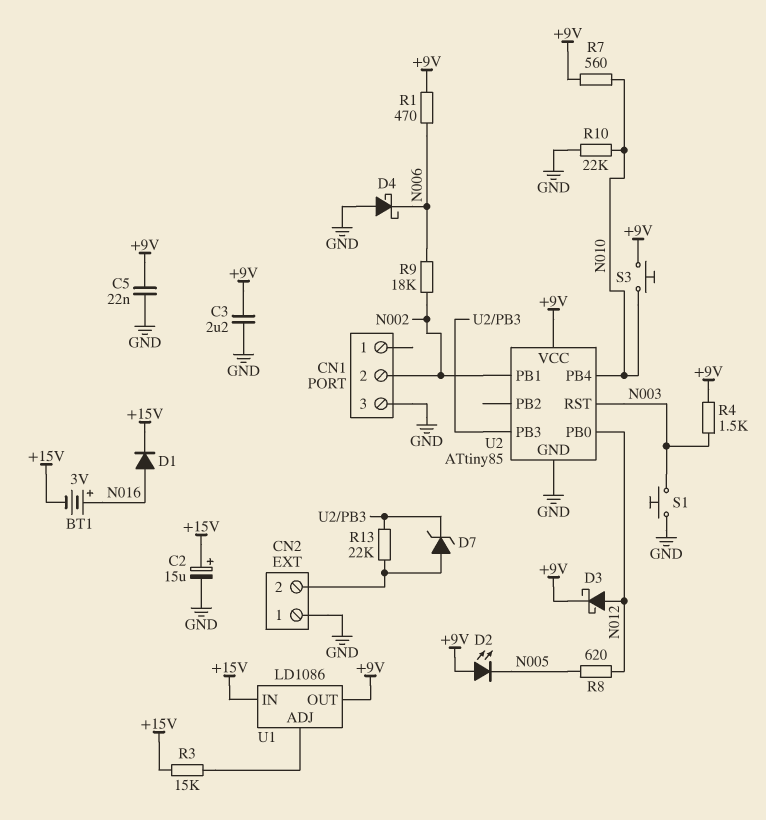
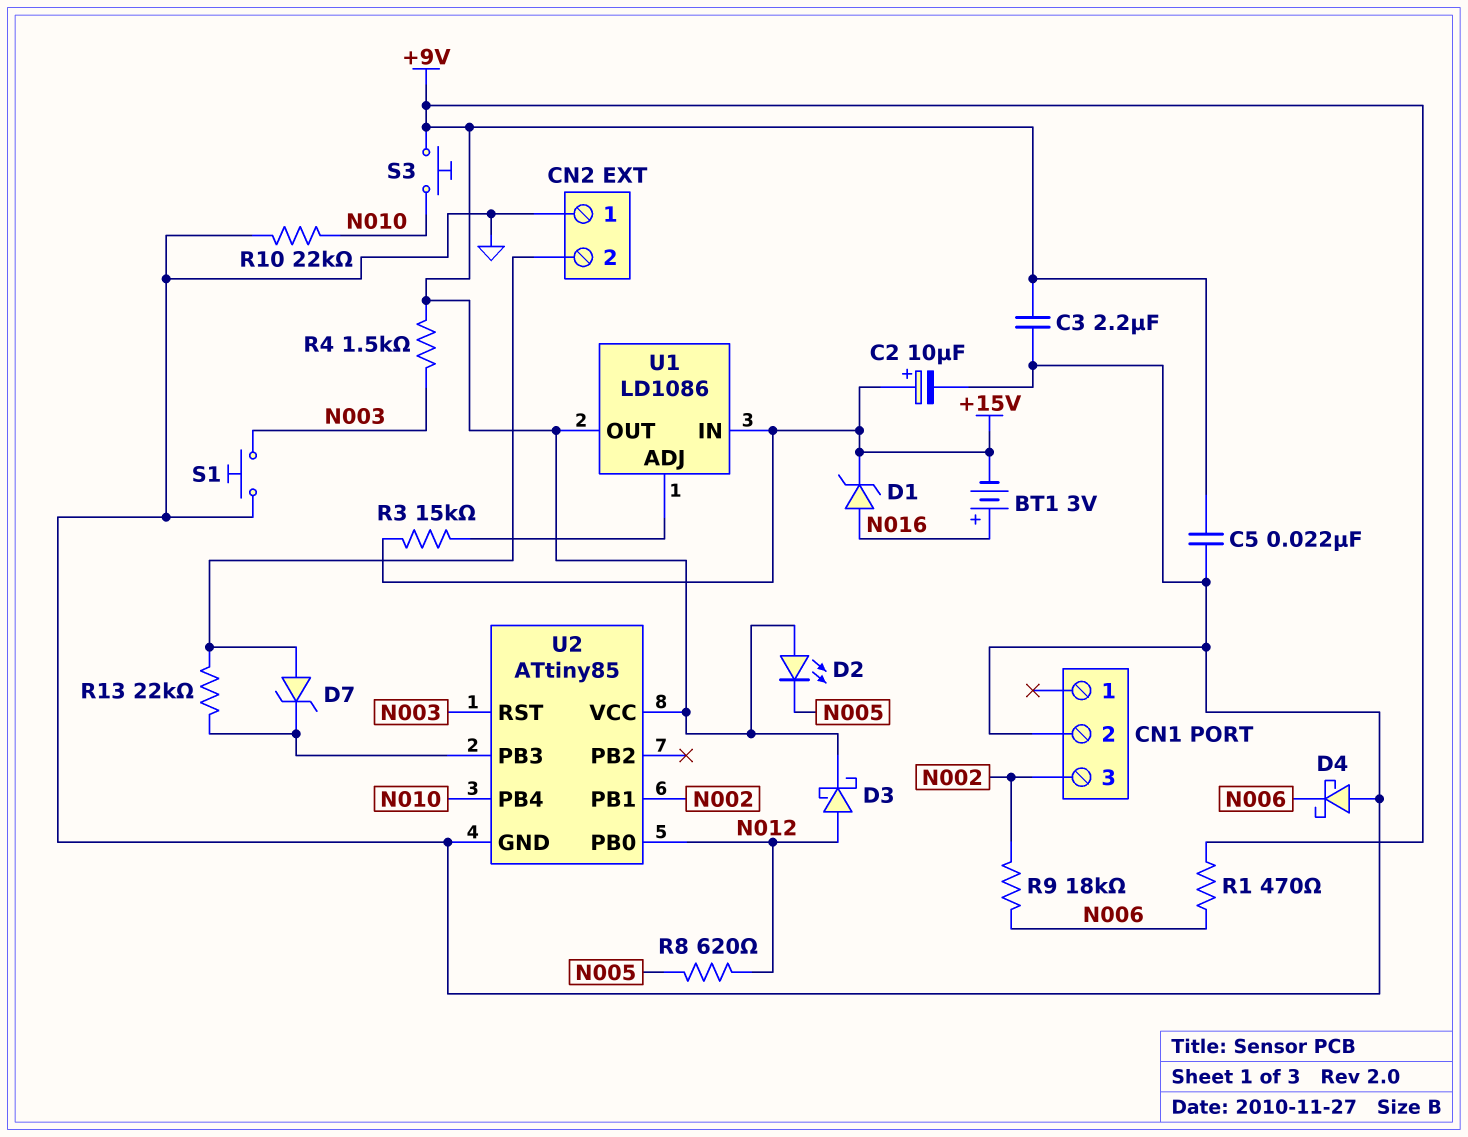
C2: 15uF (plus +15V, minus GND) -> 10uF (plus +15V, minus GND)
CN1 pin 2: N002 -> GND
CN1 pin 3: GND -> N002
D1: diode (A N016, K +15V) -> zener (A N016, K +15V)
R7: 560 (+9V, N010) -> none

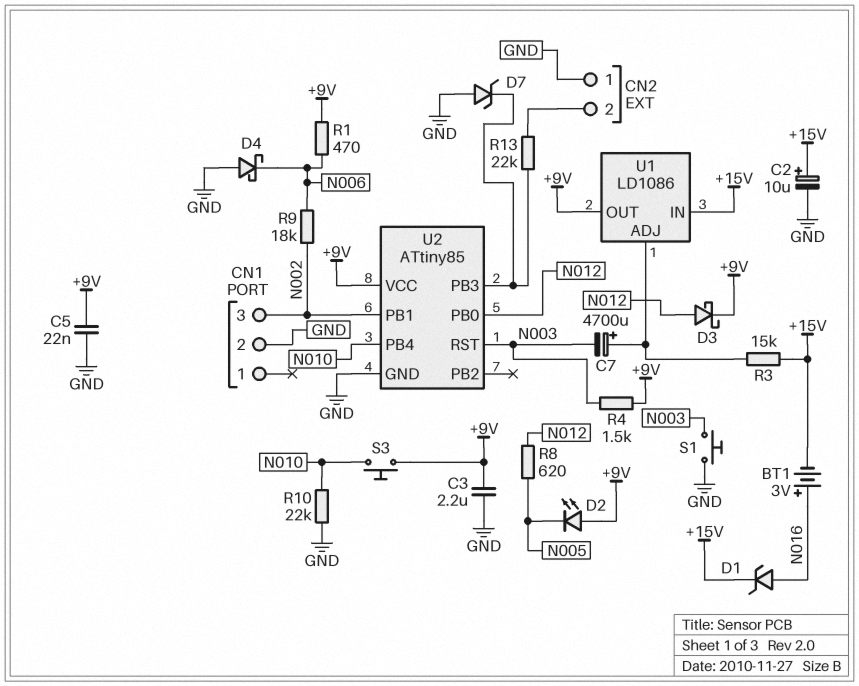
C7: none -> 4700uF (plus U1/ADJ, minus N003)
D7: zener (A CN2/2, K U2/PB3) -> zener (A GND, K U2/PB3)

